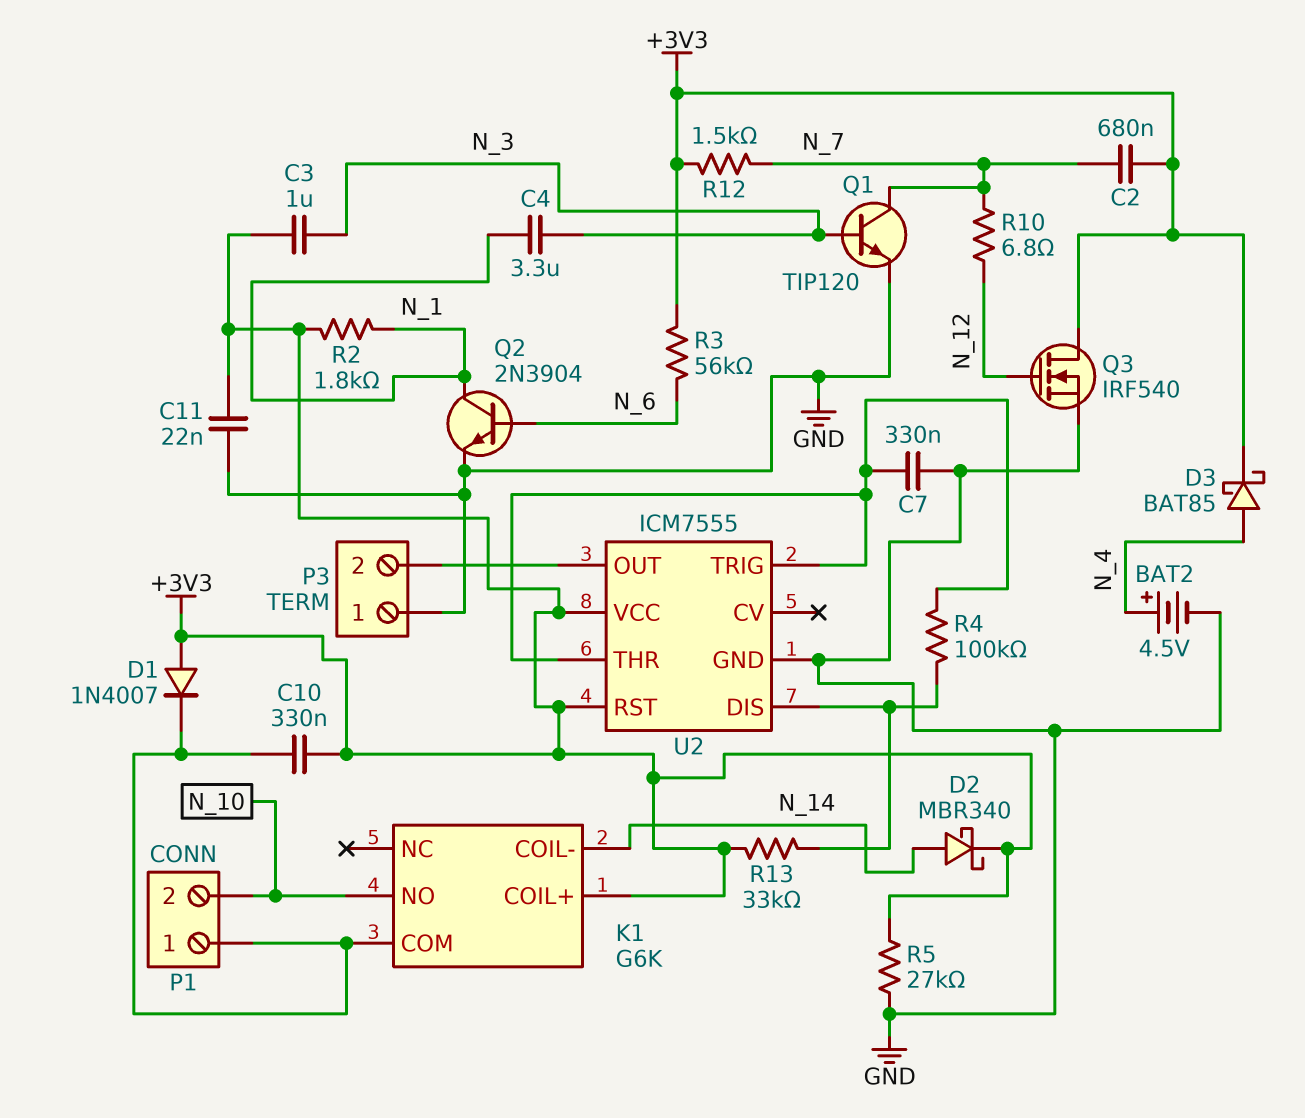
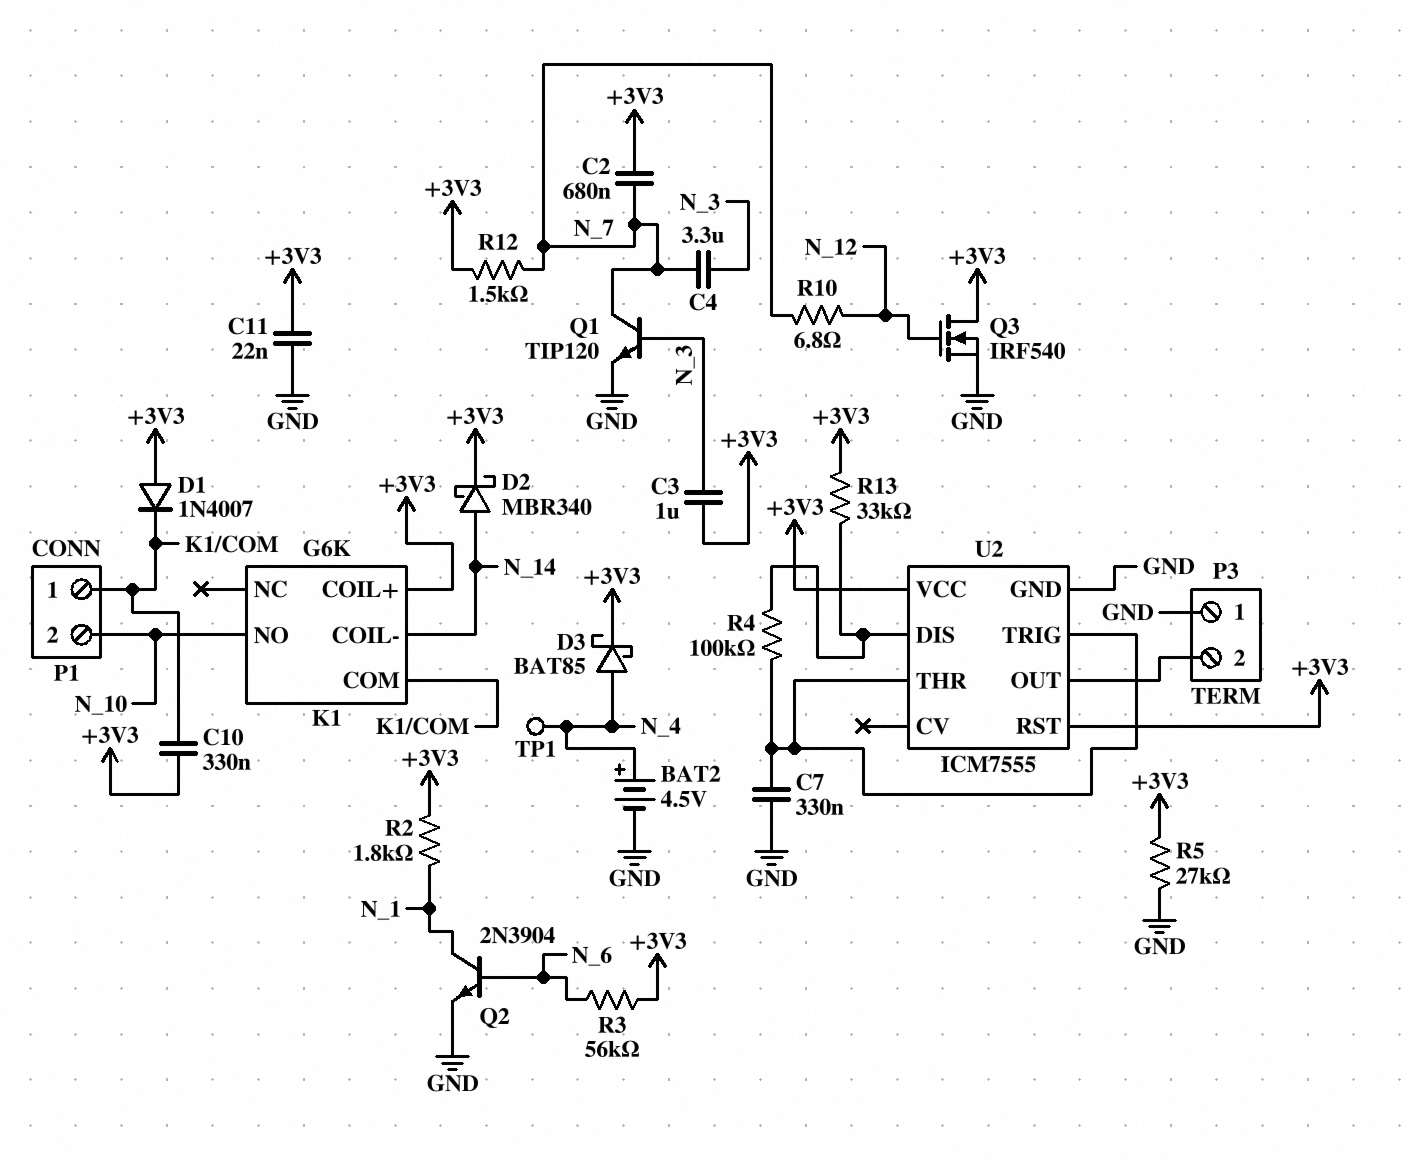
C4: 3.3uF (N_1, N_3) -> 3.3uF (N_3, N_7)
TP1: none -> test point (N_4)

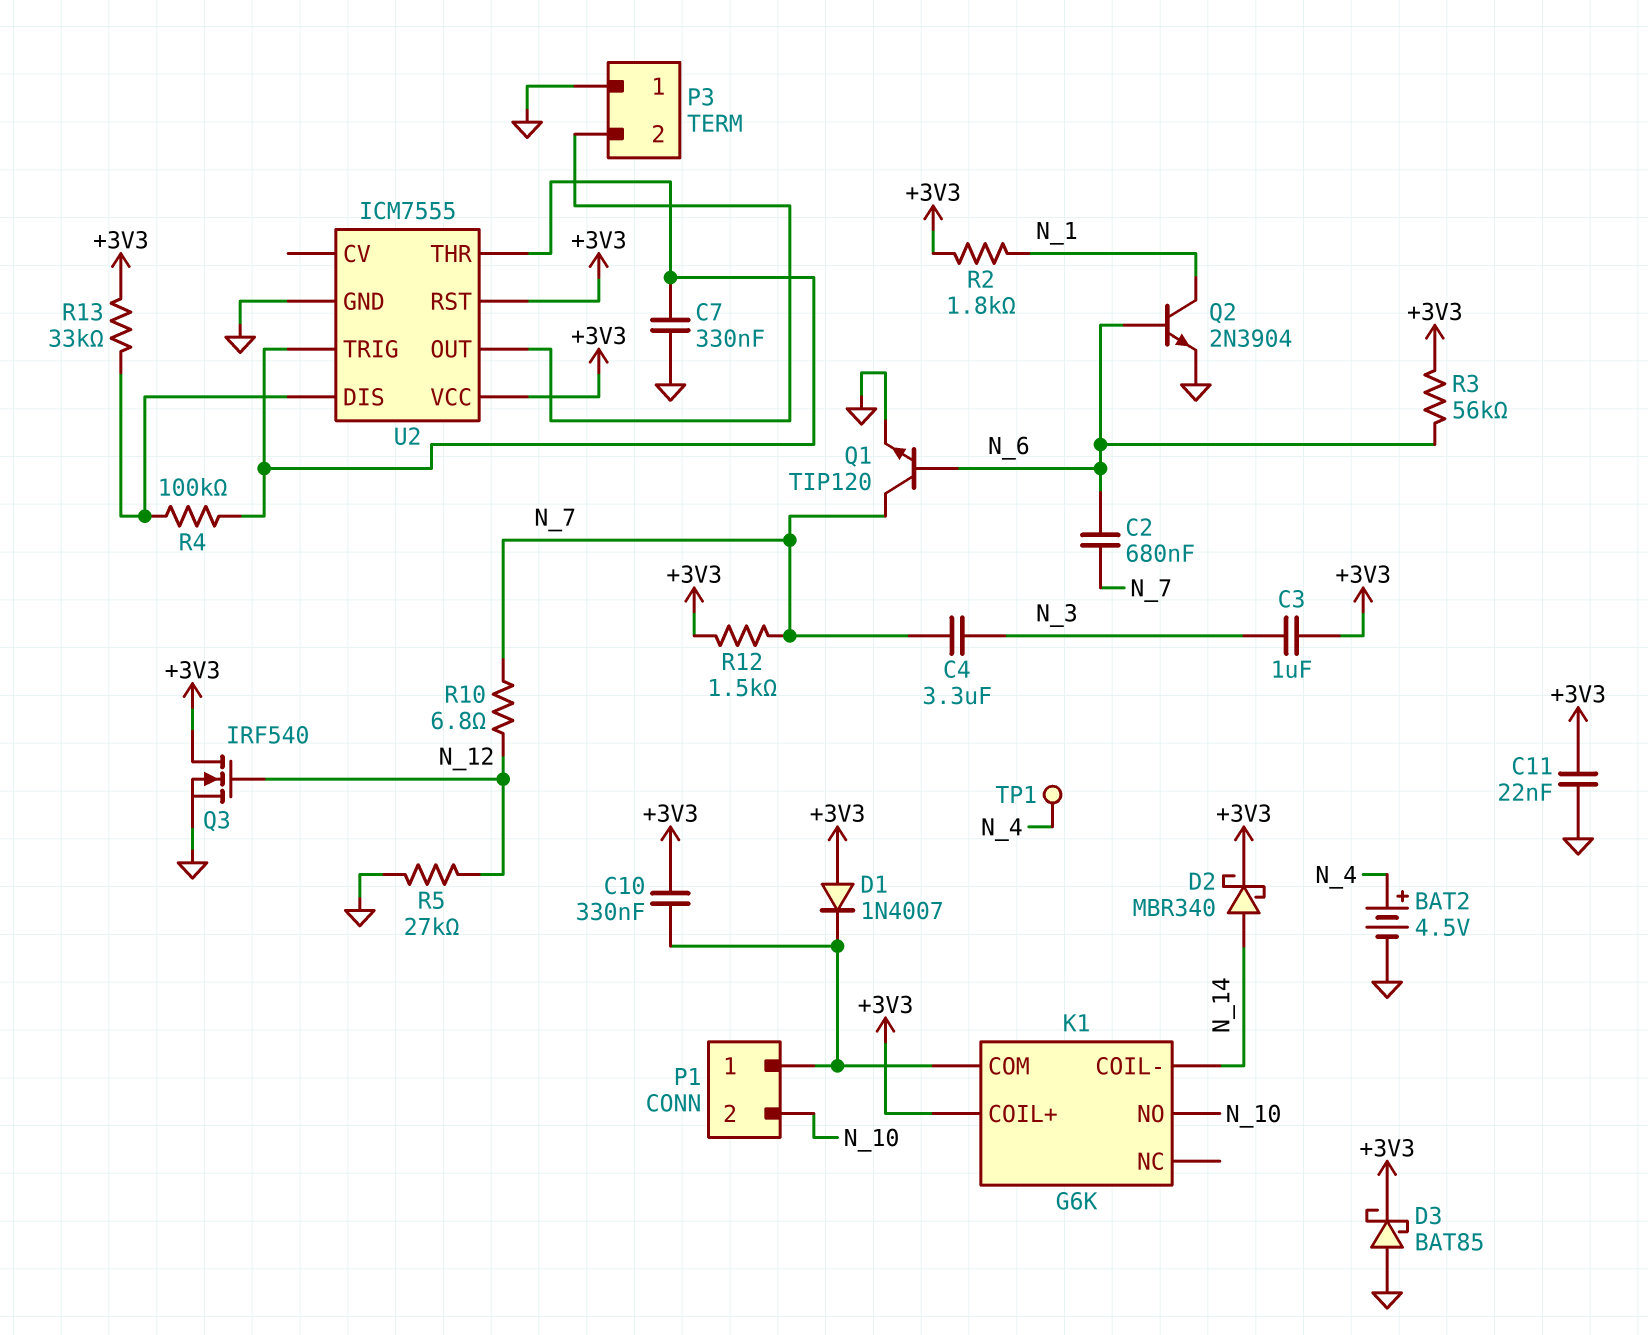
C2: 680nF (+3V3, N_7) -> 680nF (N_6, N_7)
D3: schottky BAT85 (A N_4, K +3V3) -> schottky BAT85 (A GND, K +3V3)
Q1: NPN TIP120 (B N_3, C N_7, E GND) -> NPN TIP120 (B N_6, C N_7, E GND)
R5: 27k (+3V3, GND) -> 27k (GND, N_12)

